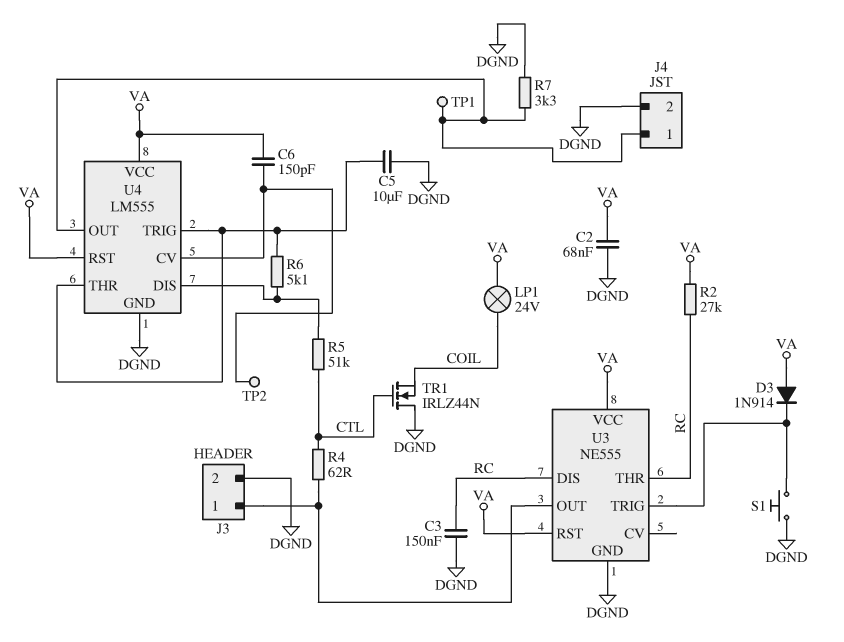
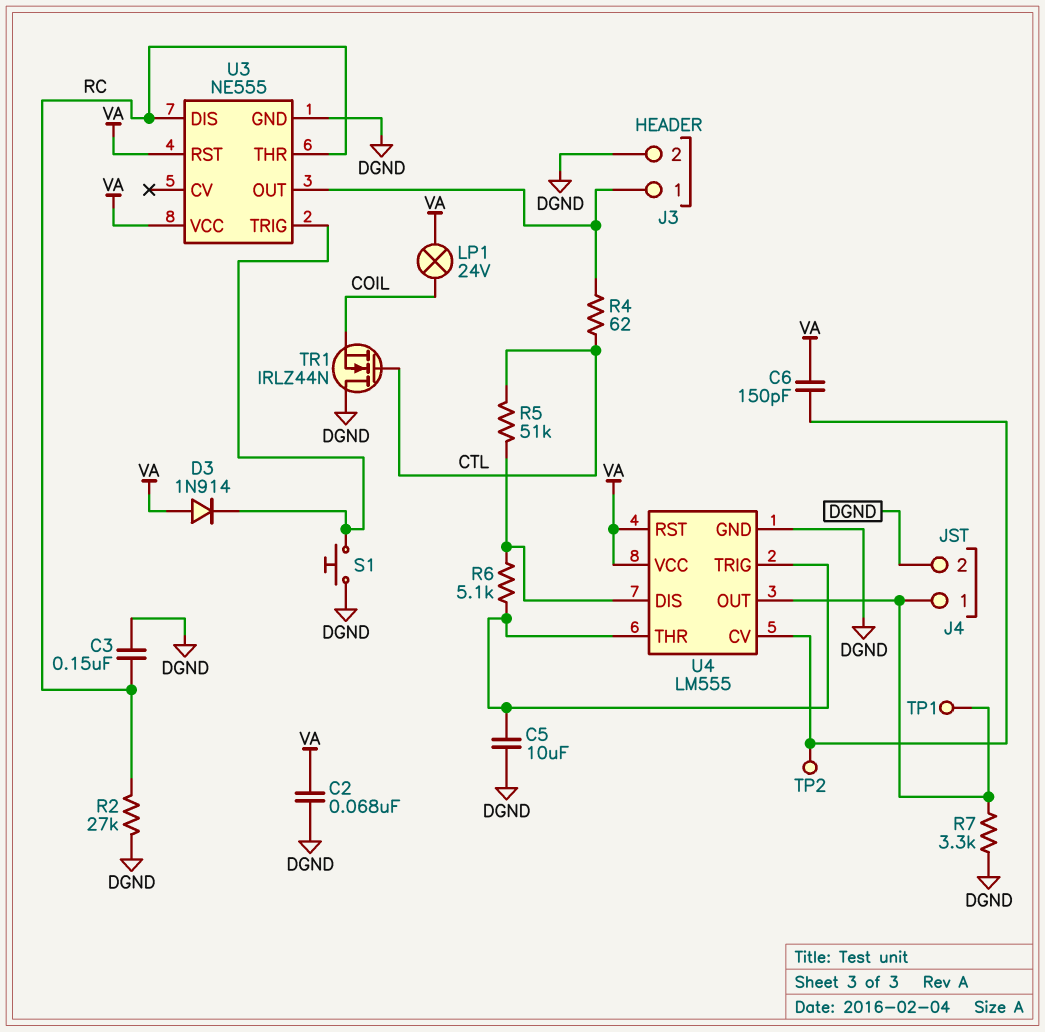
R2: 27k (RC, VA) -> 27k (DGND, RC)

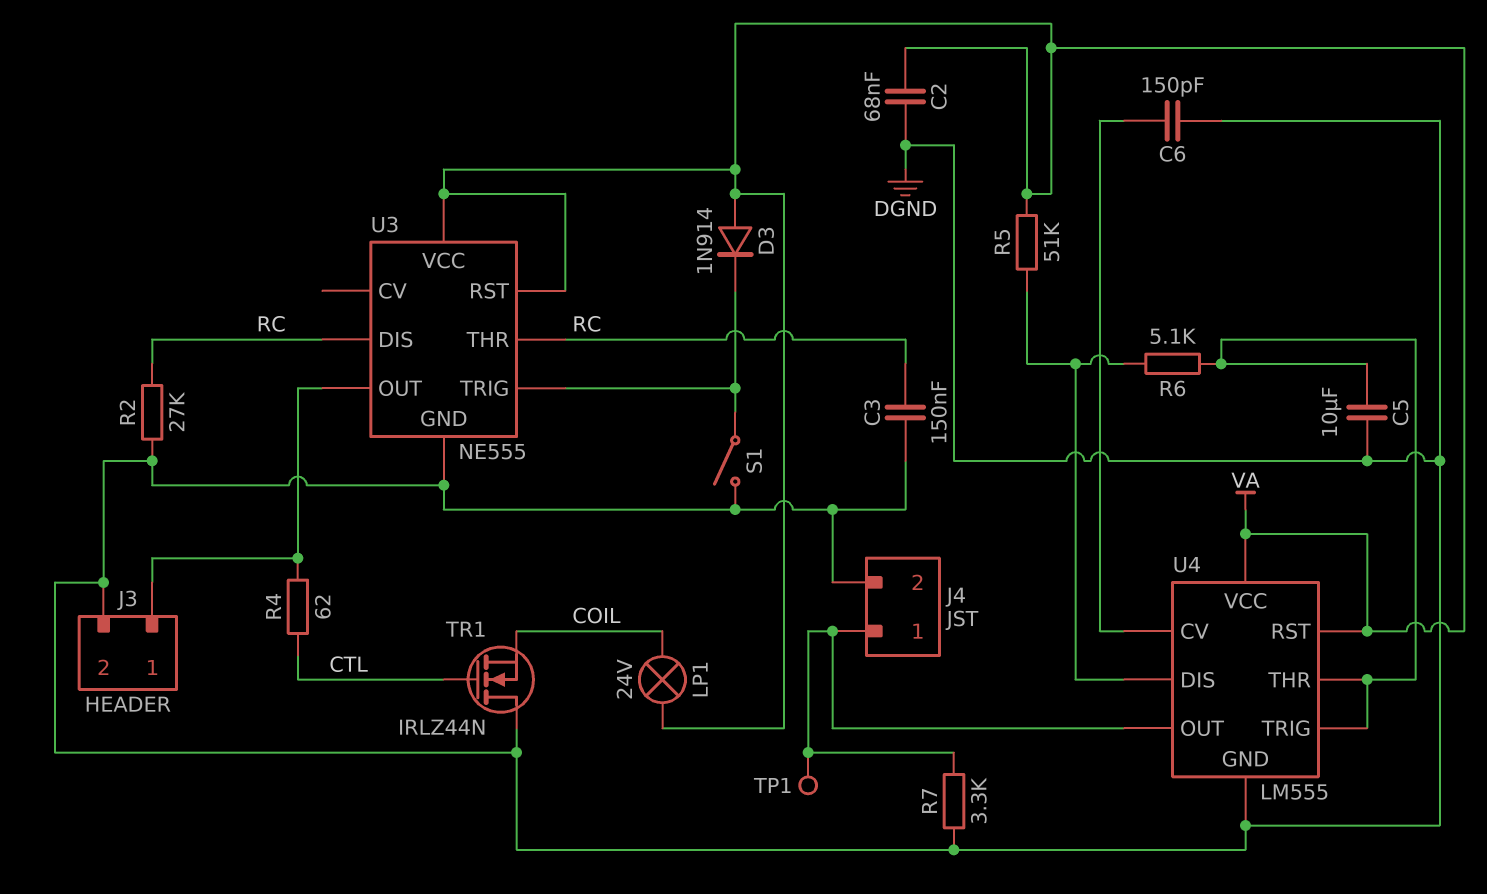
C6: 150pF (U4/CV, VA) -> 150pF (DGND, U4/CV)
R5: 51k (CTL, U4/DIS) -> 51k (U4/DIS, VA)
S1: button (DGND, U3/TRIG) -> switch (DGND, U3/TRIG)
TP2: test point (U4/CV) -> none

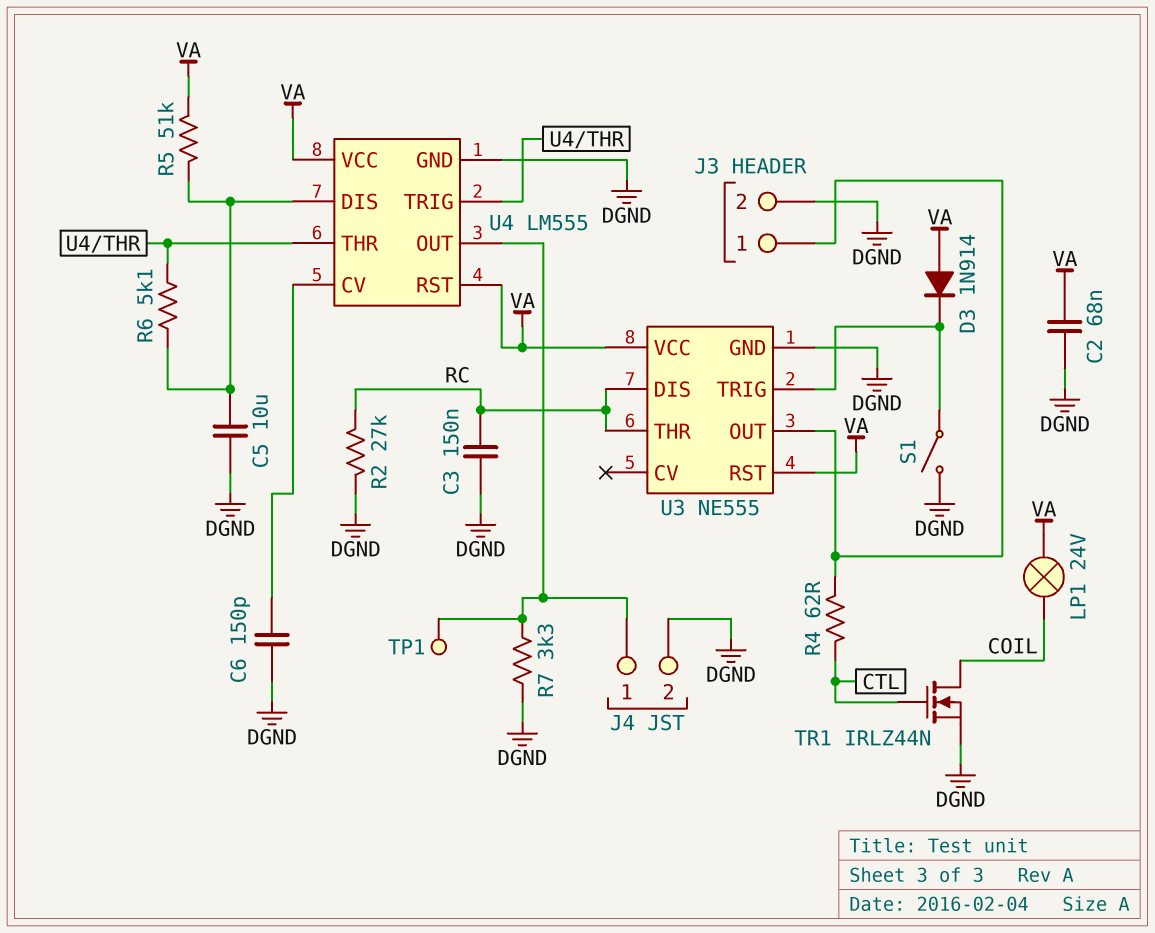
C5: 10uF (DGND, U4/THR) -> 10uF (DGND, U4/DIS)
TR1: NMOS IRLZ44N (G CTL, D DGND, S COIL) -> NMOS IRLZ44N (G CTL, D COIL, S DGND)

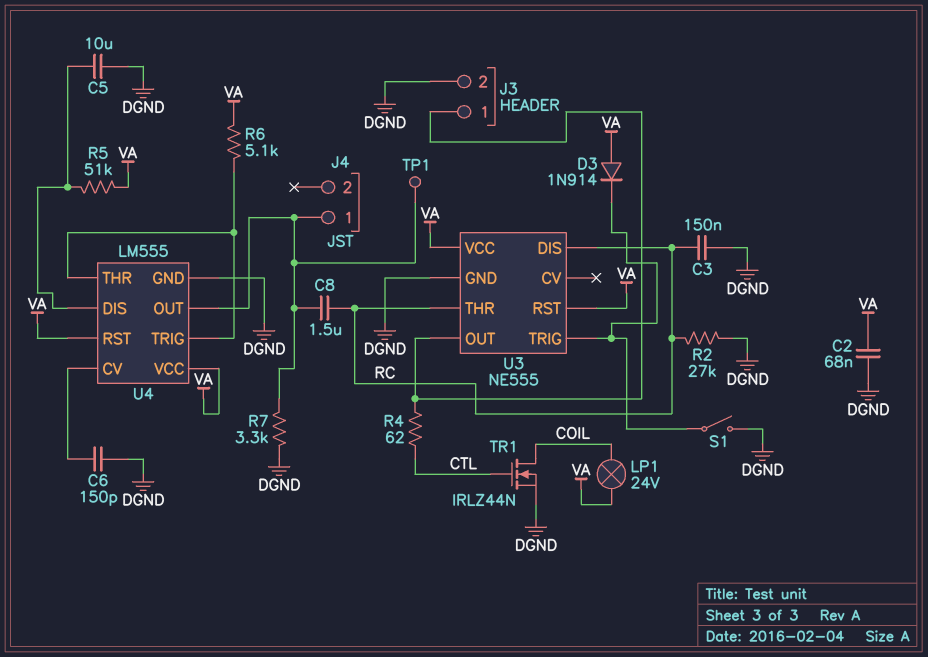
C8: none -> 1.5uF (J4/1, RC)
J4 pin 2: DGND -> none
R6: 5.1k (U4/DIS, U4/THR) -> 5.1k (U4/THR, VA)

